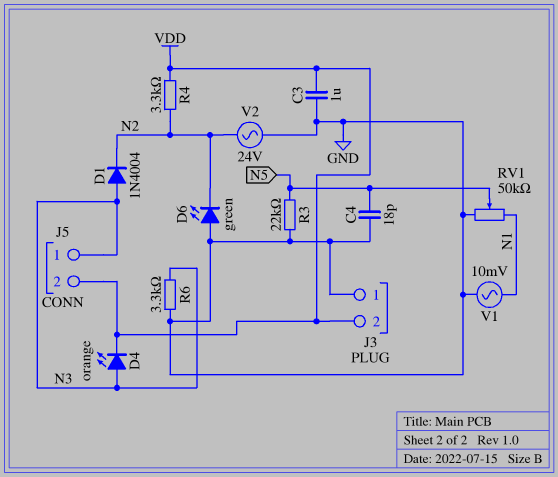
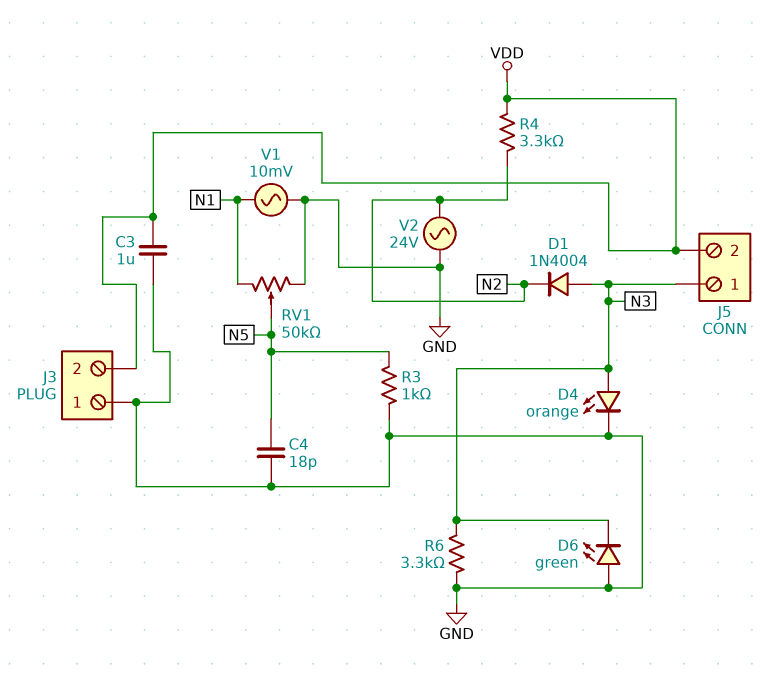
D4: LED orange (A N3, K VDD) -> LED orange (A N3, K GND)
D6: LED green (A GND, K N2) -> LED green (A GND, K N3)
R3: 22k (GND, N5) -> 1k (GND, N5)

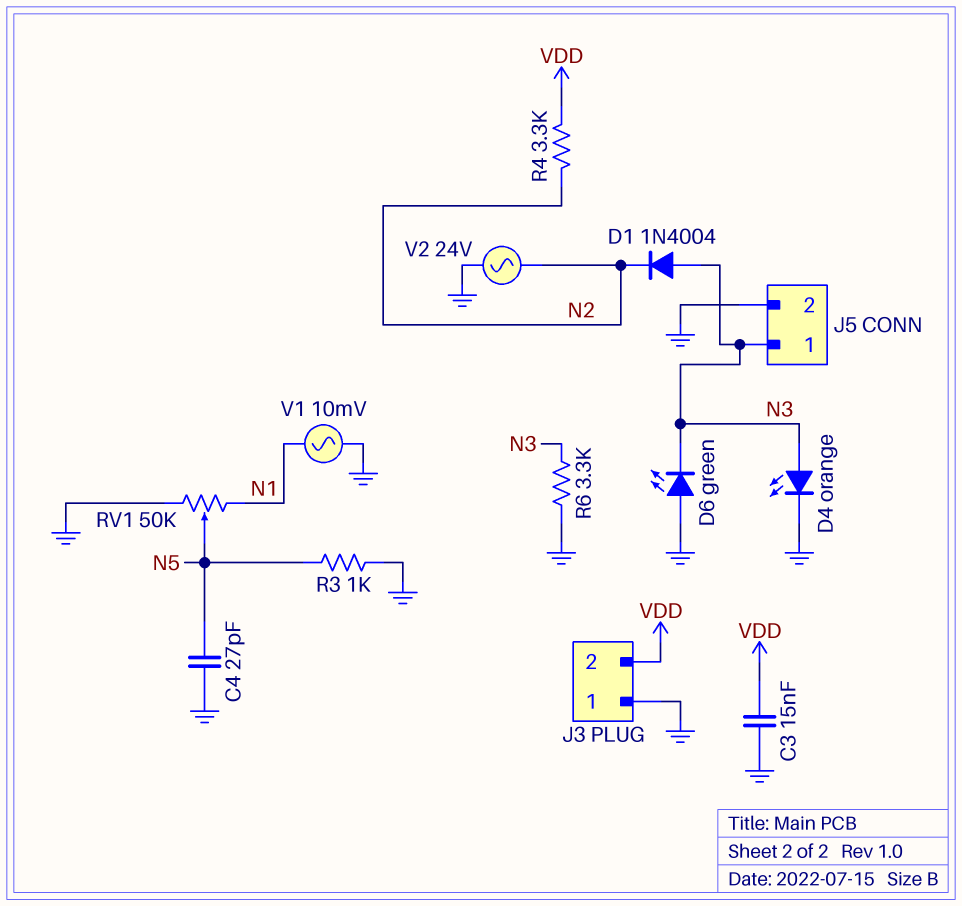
C3: 1uF (GND, VDD) -> 15nF (GND, VDD)
C4: 18pF (GND, N5) -> 27pF (GND, N5)
J5 pin 2: VDD -> GND

